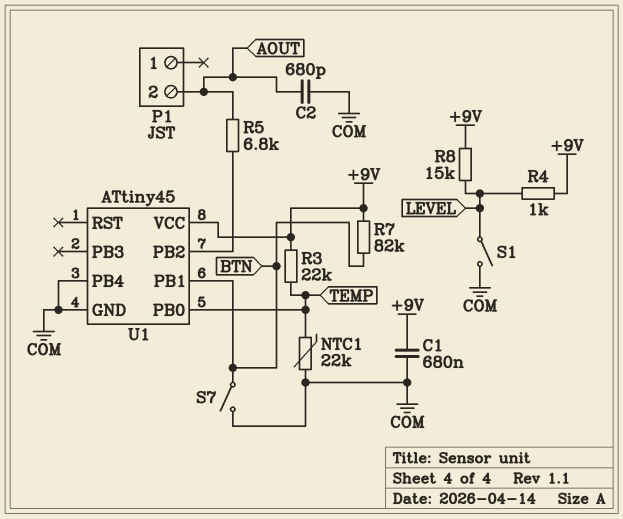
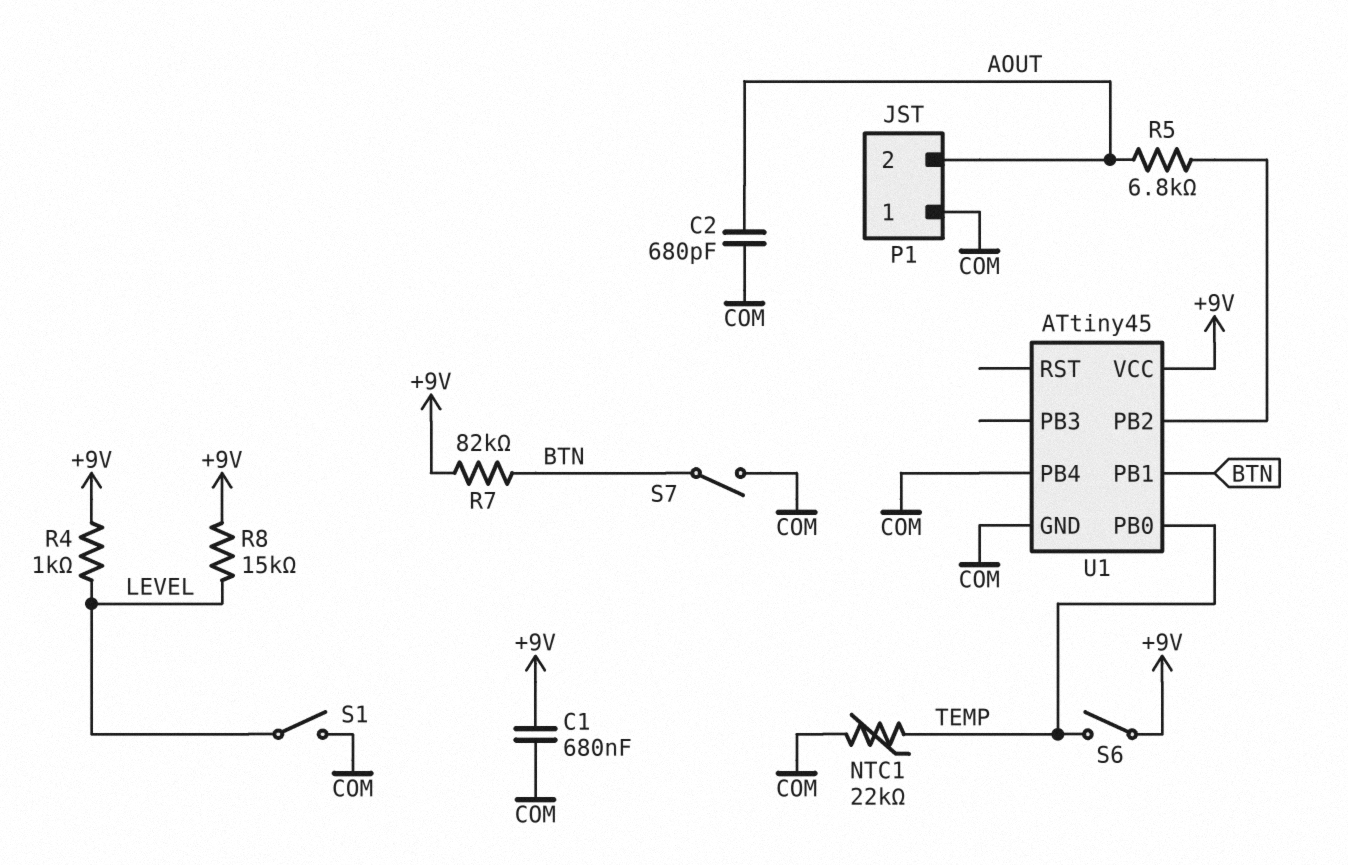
P1 pin 1: none -> COM
R3: 22k (+9V, TEMP) -> none
S6: none -> switch (+9V, TEMP)

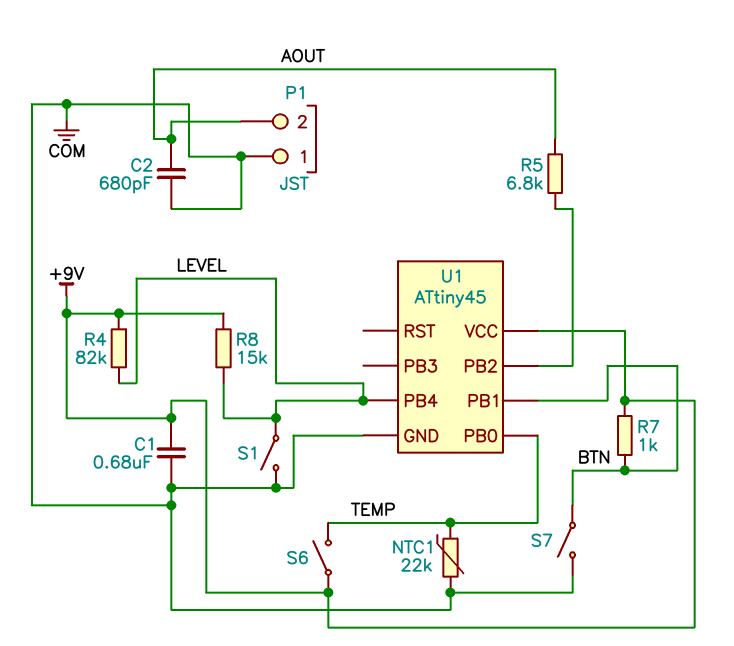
R4: 1k (+9V, LEVEL) -> 82k (+9V, LEVEL)
R7: 82k (+9V, BTN) -> 1k (+9V, BTN)
U1 pin PB4: COM -> LEVEL

